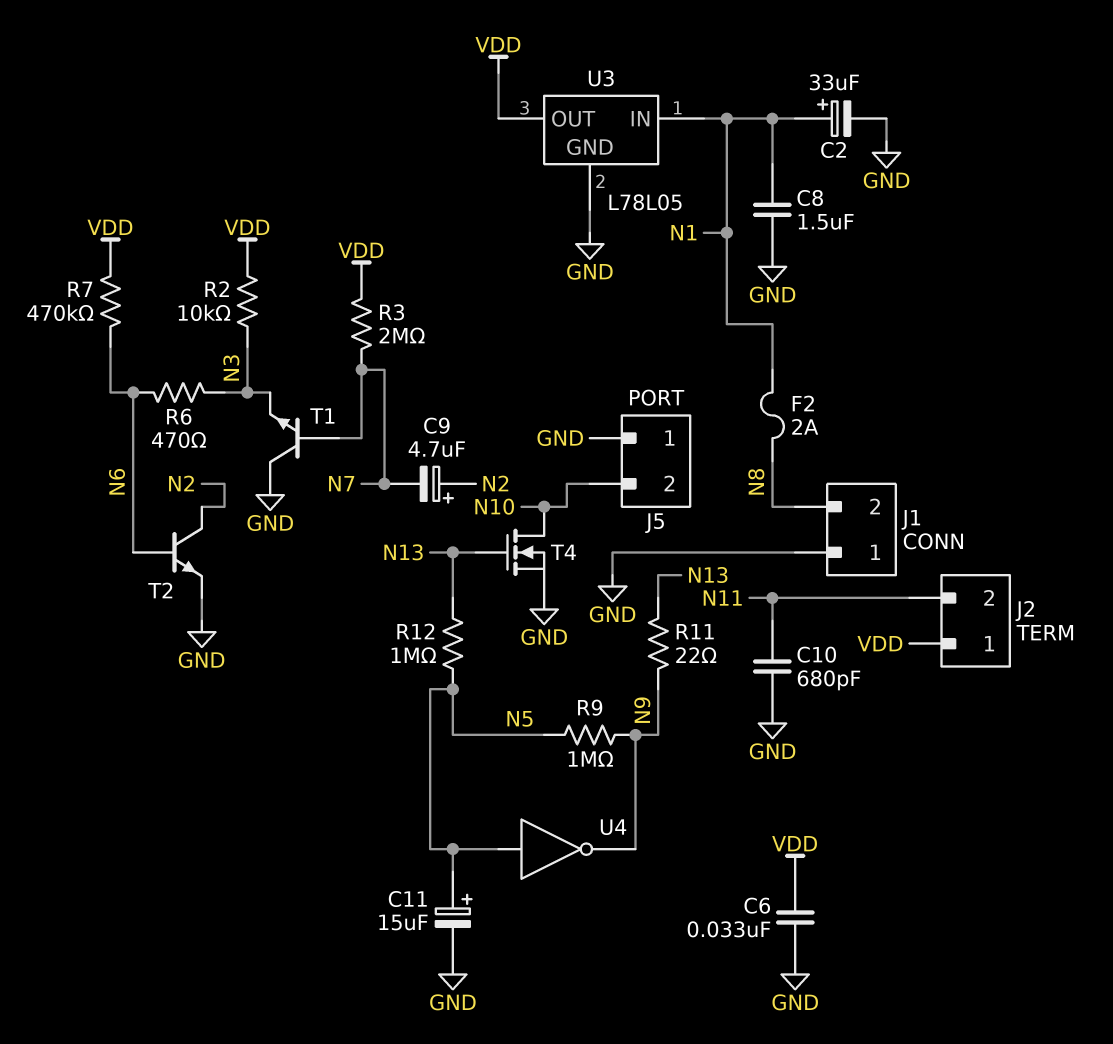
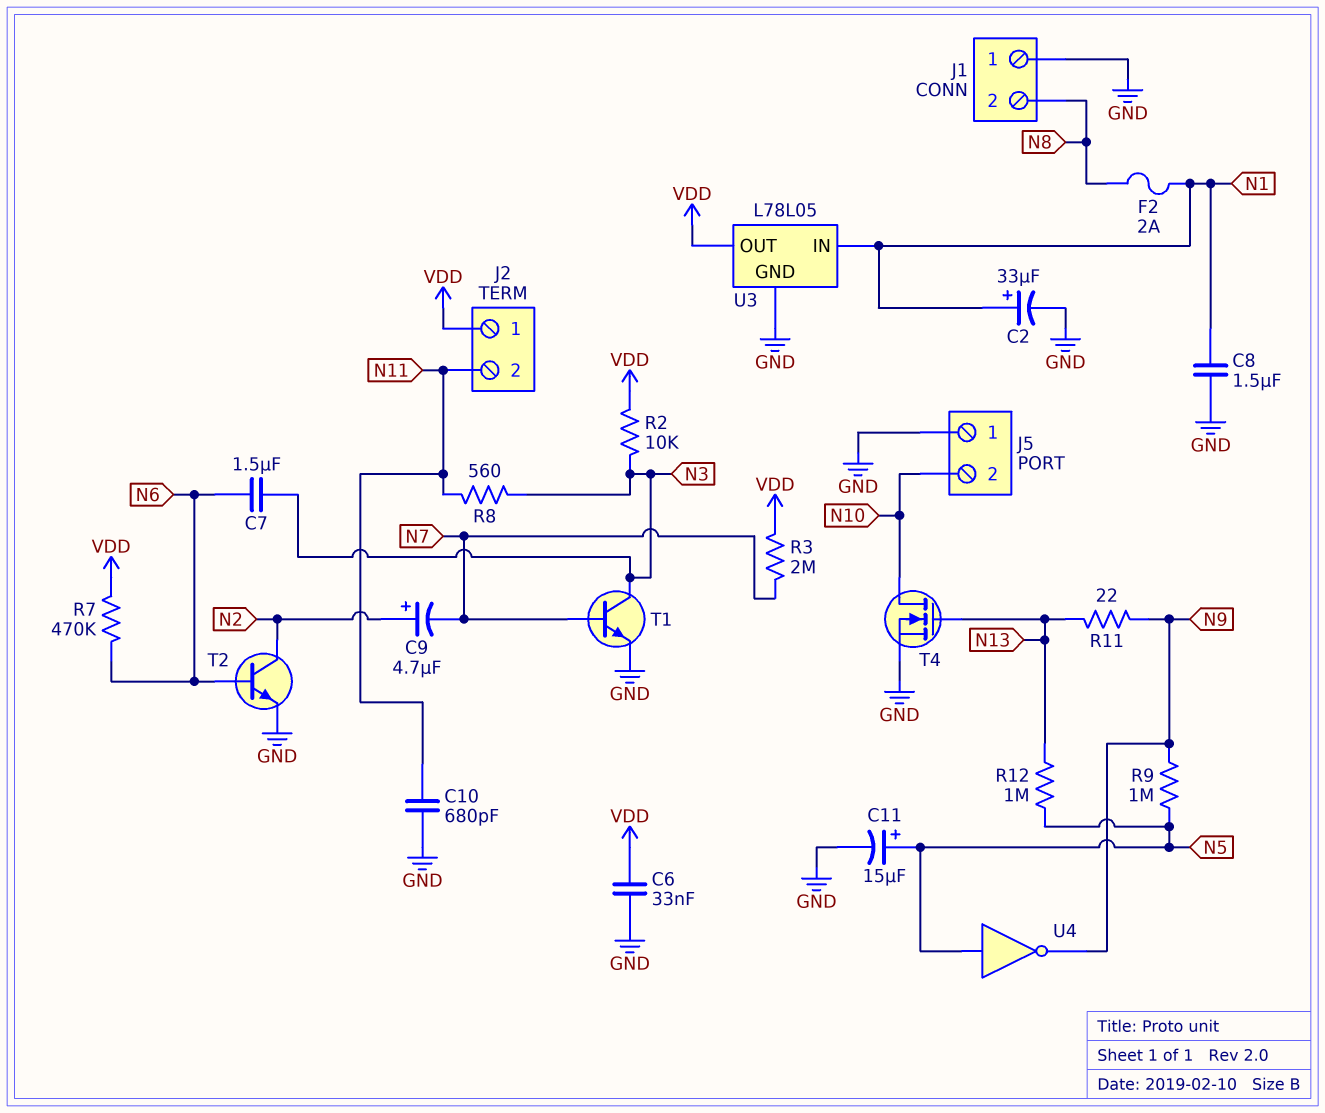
C7: none -> 1.5uF (N3, N6)
R6: 470 (N3, N6) -> none
R8: none -> 560 (N3, N11)
T1: NPN (B N7, C GND, E N3) -> NPN (B N7, C N3, E GND)

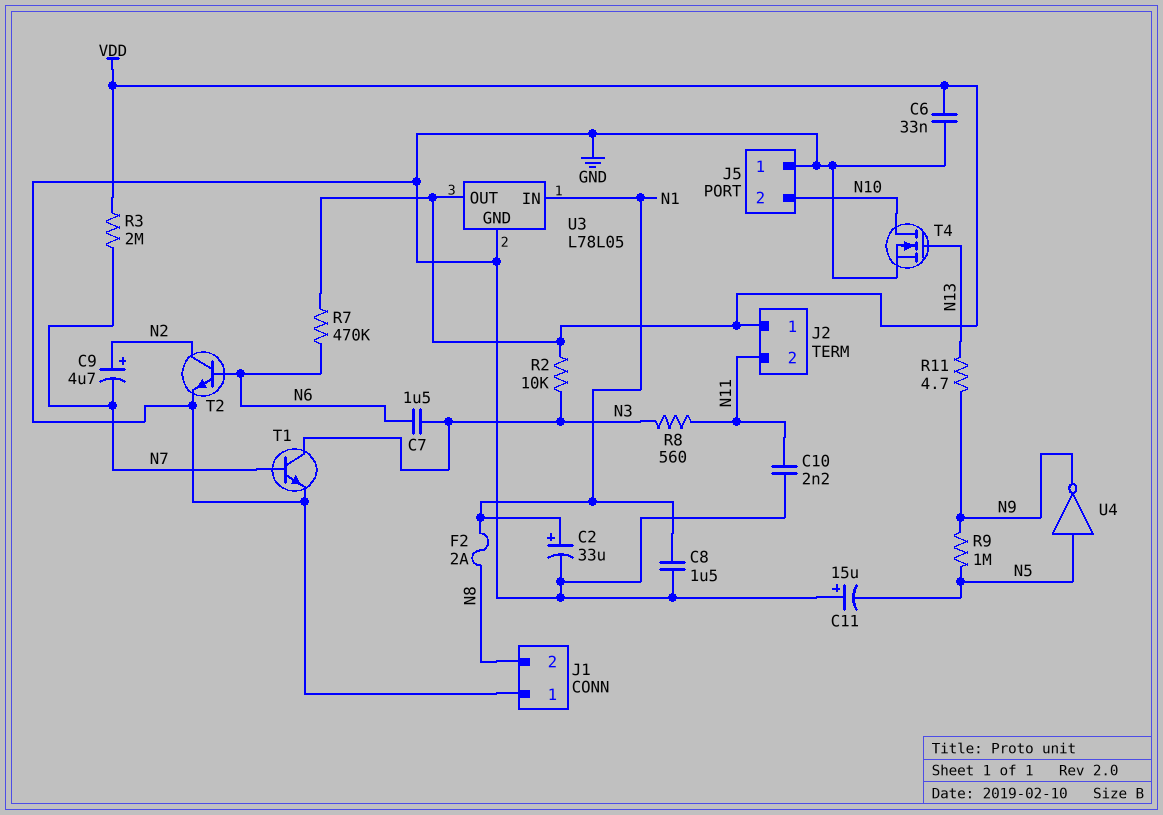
C10: 680pF (GND, N11) -> 2.2nF (GND, N11)
C11: 15uF (plus N5, minus GND) -> 15uF (plus GND, minus N5)
R11: 22 (N9, N13) -> 4.7 (N9, N13)
R12: 1M (N5, N13) -> none

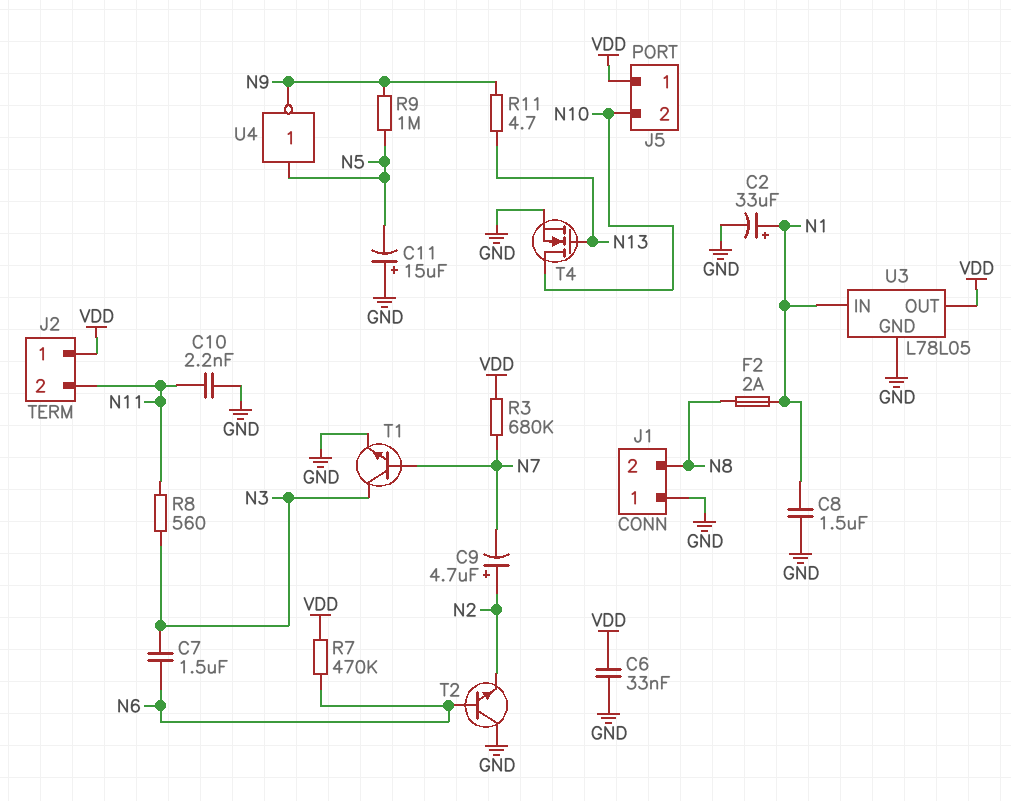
J5 pin 1: GND -> VDD
R2: 10k (N3, VDD) -> none
R3: 2M (N7, VDD) -> 680k (N7, VDD)
T2: NPN (B N6, C N2, E GND) -> NPN (B N6, C GND, E N2)

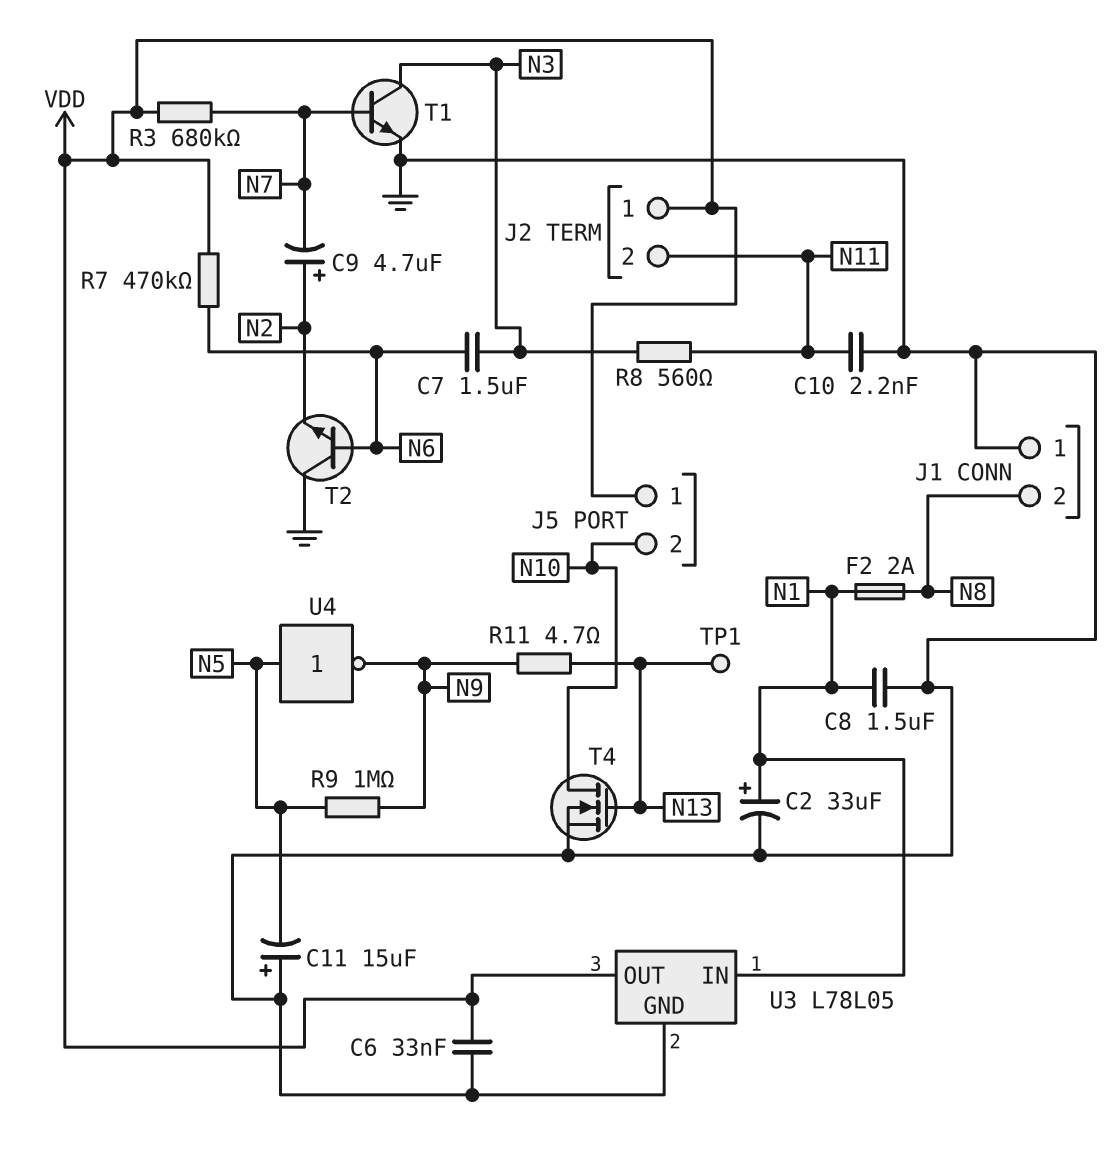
TP1: none -> test point (N13)

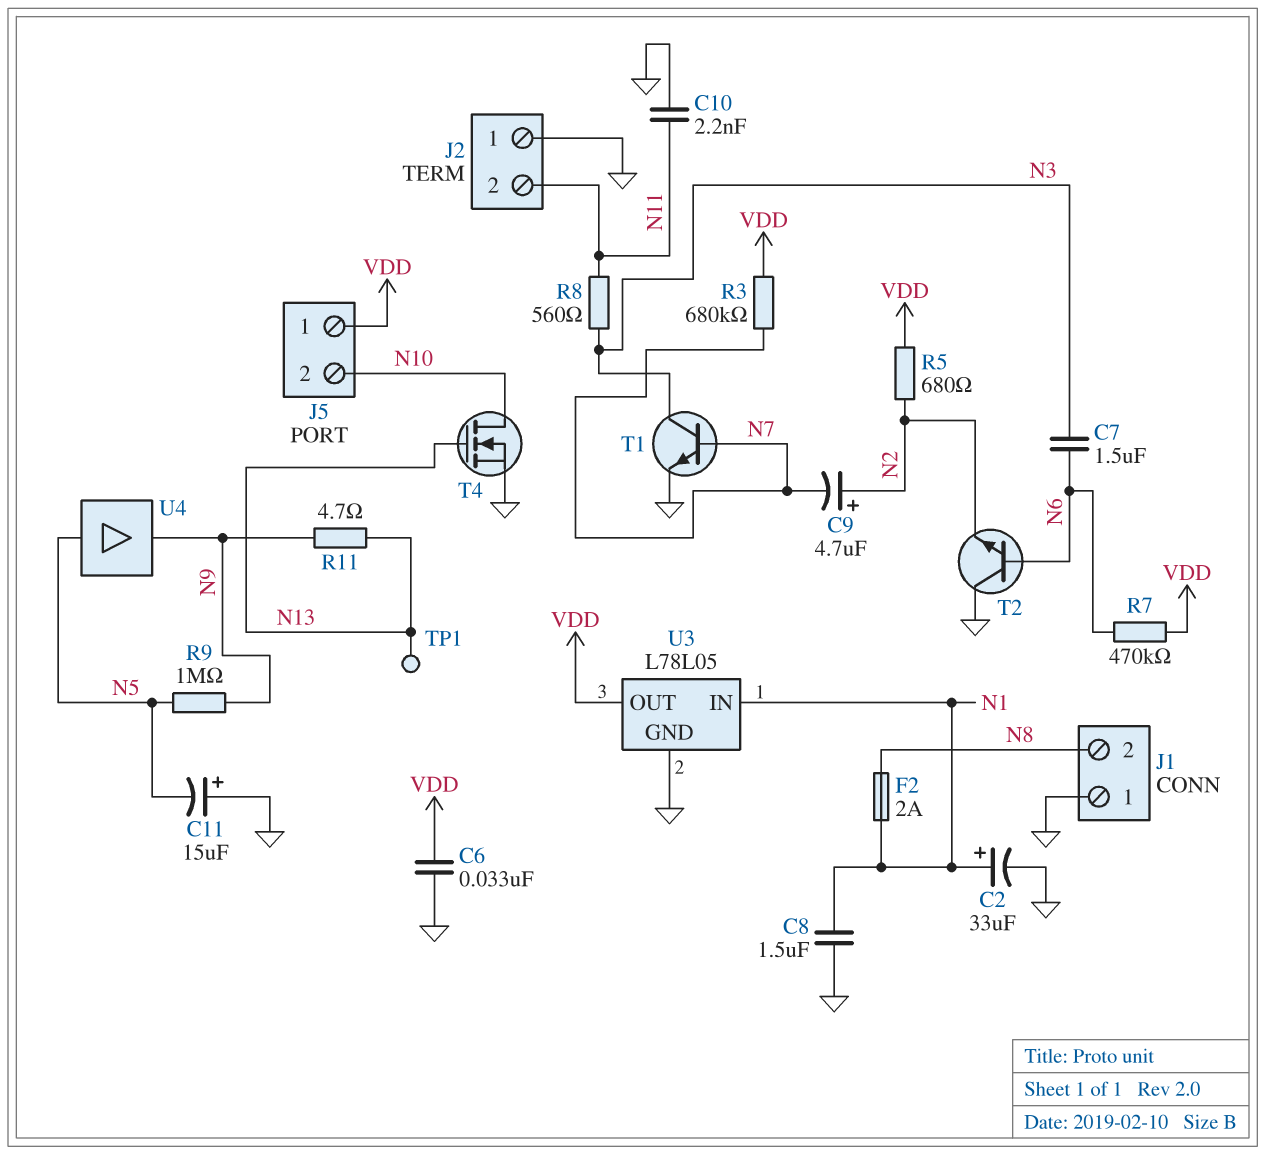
J2 pin 1: VDD -> GND
R5: none -> 680 (N2, VDD)
U4: NOT (in N5, out N9) -> buffer (in N5, out N9)

